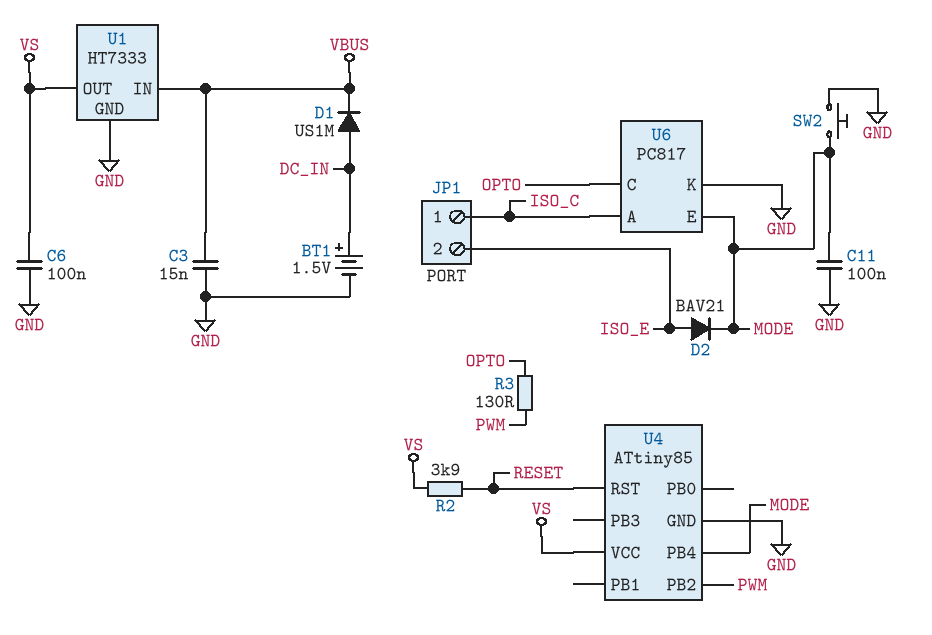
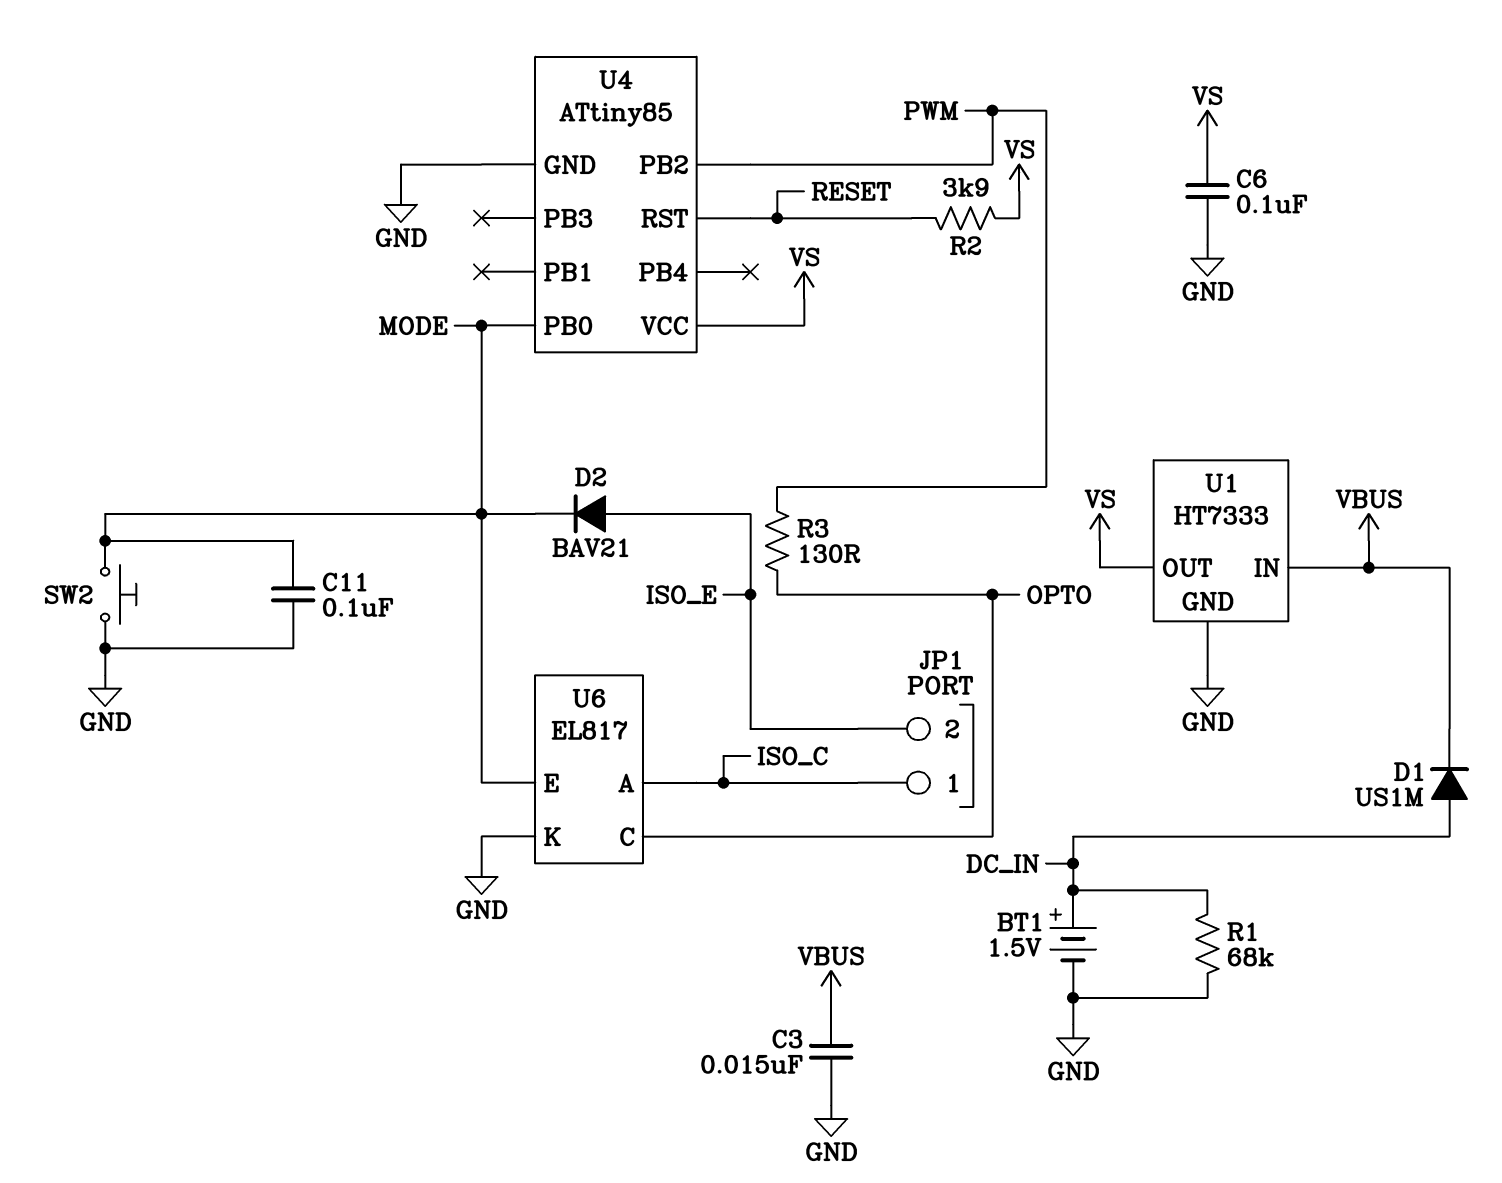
R1: none -> 68k (DC_IN, GND)
U4 pin PB0: none -> MODE
U4 pin PB4: MODE -> none
U6: PC817 -> EL817

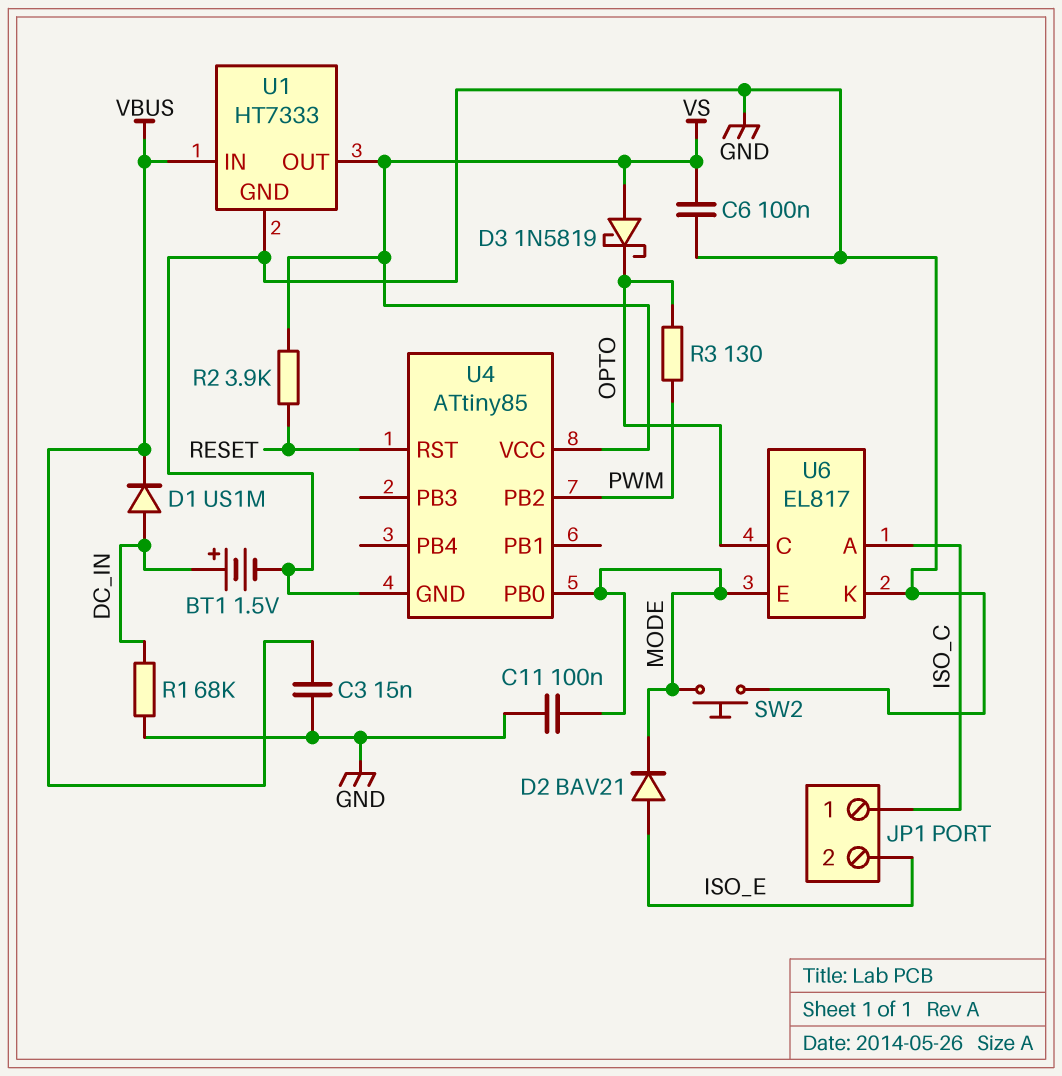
D3: none -> schottky 1N5819 (A VS, K OPTO)

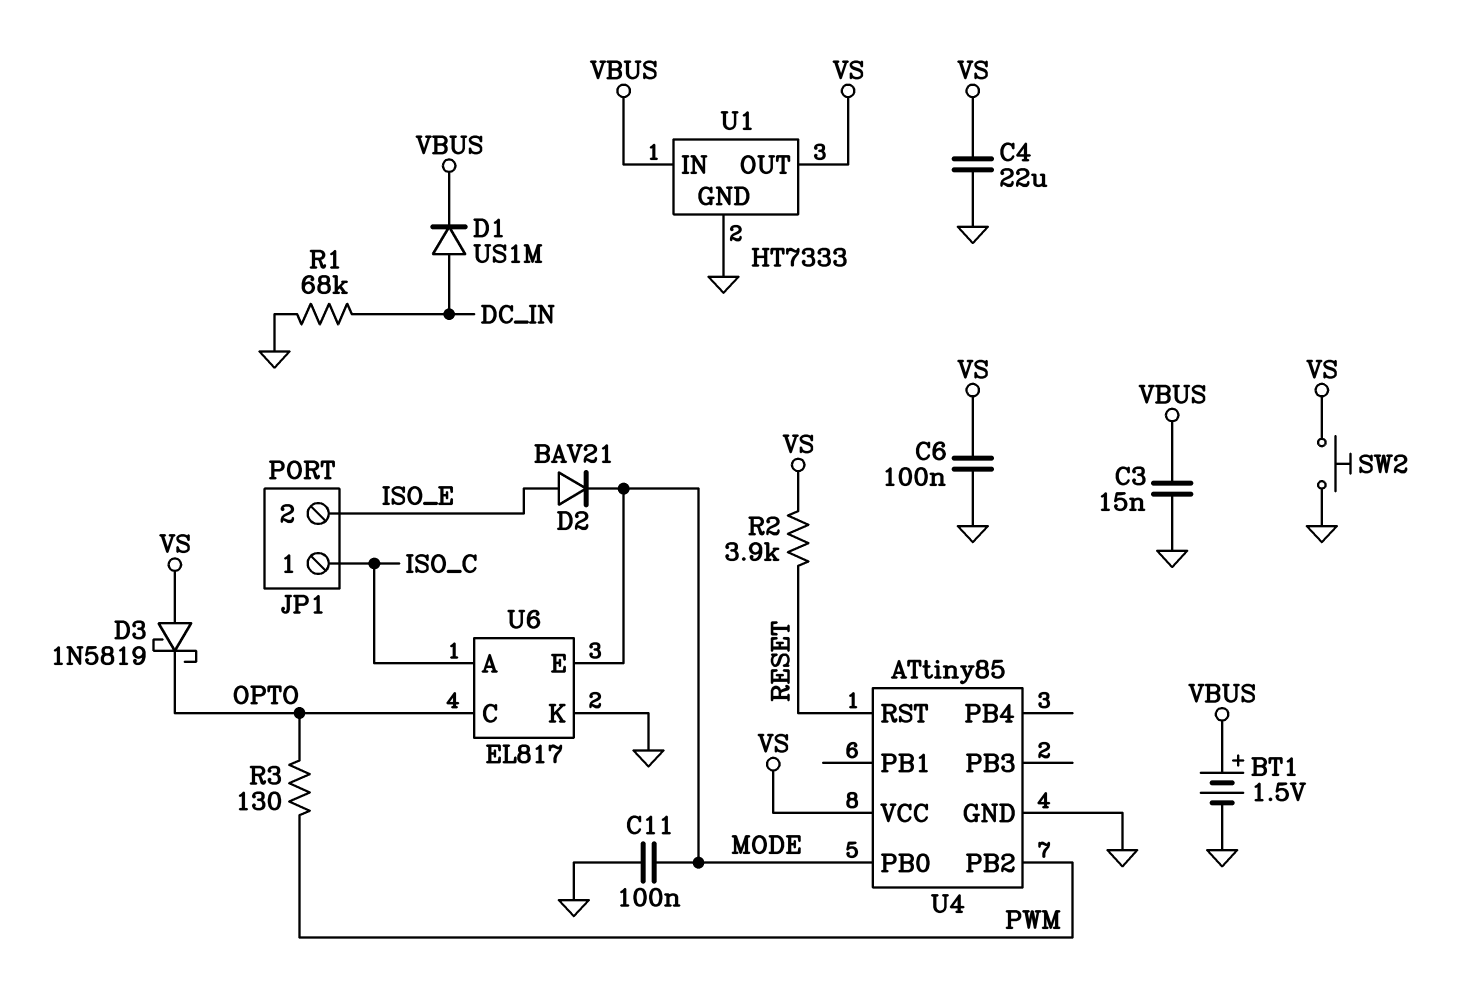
BT1: 1.5V (plus DC_IN, minus GND) -> 1.5V (plus VBUS, minus GND)
C4: none -> 22uF (GND, VS)
SW2: button (GND, MODE) -> button (GND, VS)

